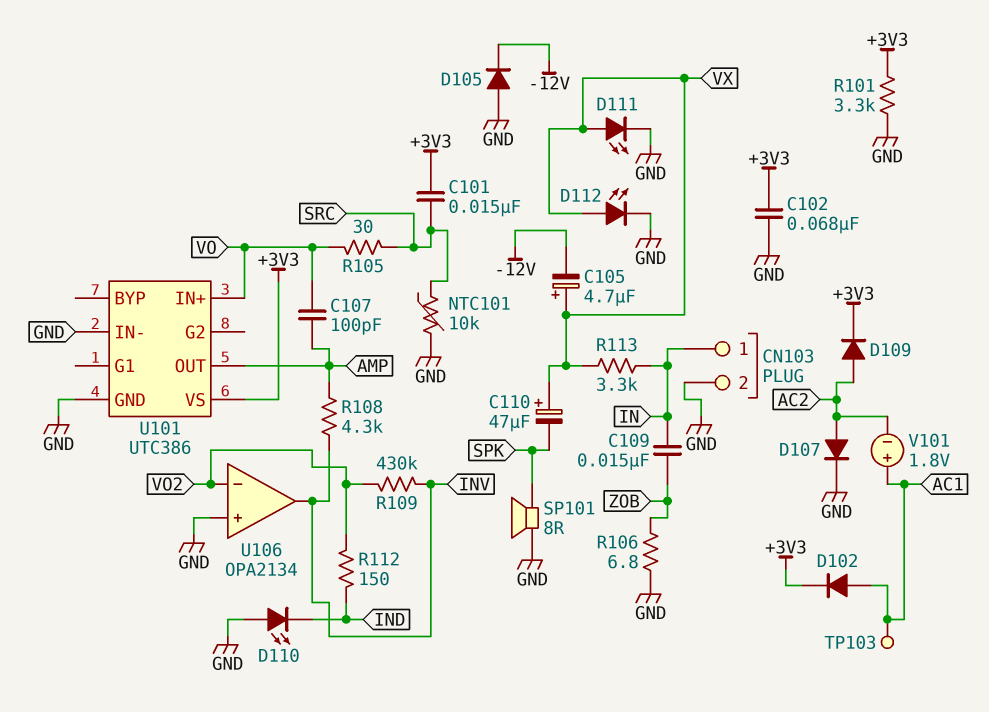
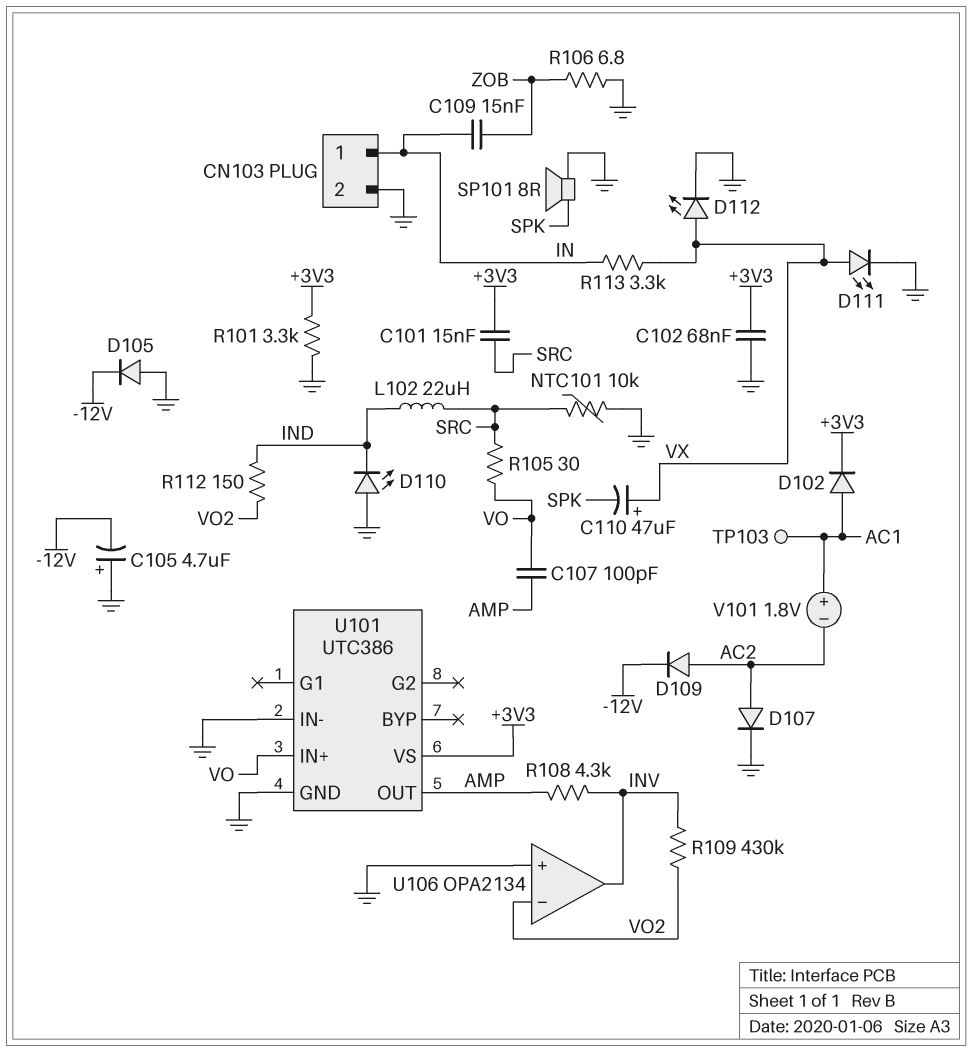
C105: 4.7uF (plus VX, minus -12V) -> 4.7uF (plus GND, minus -12V)
D109: diode (A AC2, K +3V3) -> diode (A AC2, K -12V)
L102: none -> 22uH (IND, SRC)

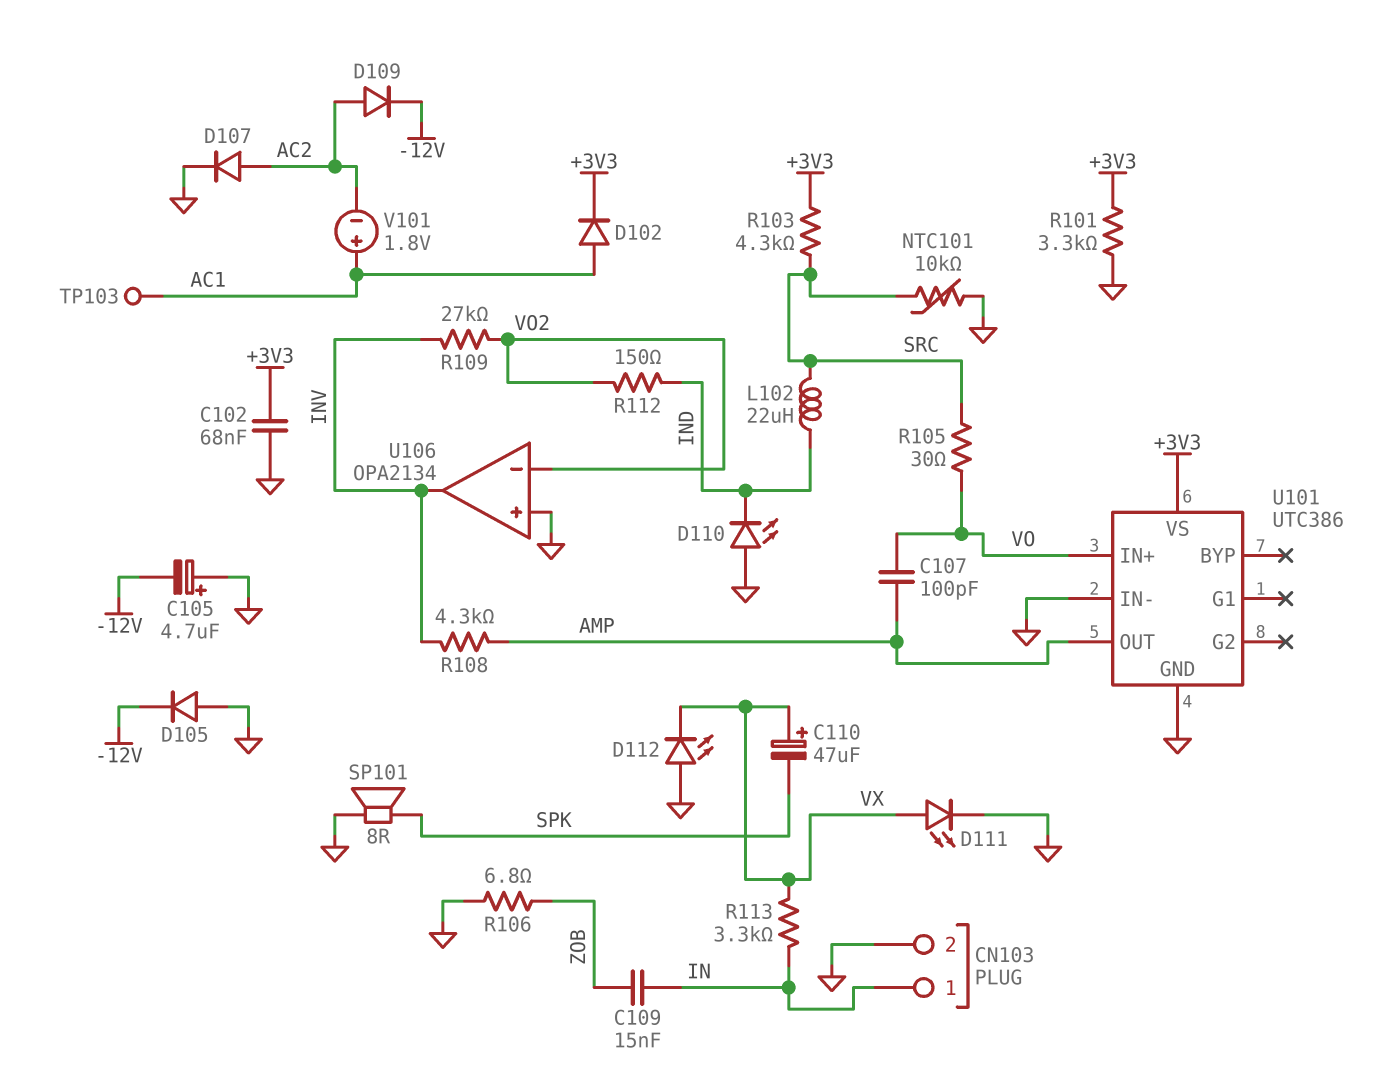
C101: 15nF (+3V3, SRC) -> none
D112: LED (A VX, K GND) -> LED (A GND, K VX)
R103: none -> 4.3k (+3V3, SRC)
R109: 430k (INV, VO2) -> 27k (INV, VO2)

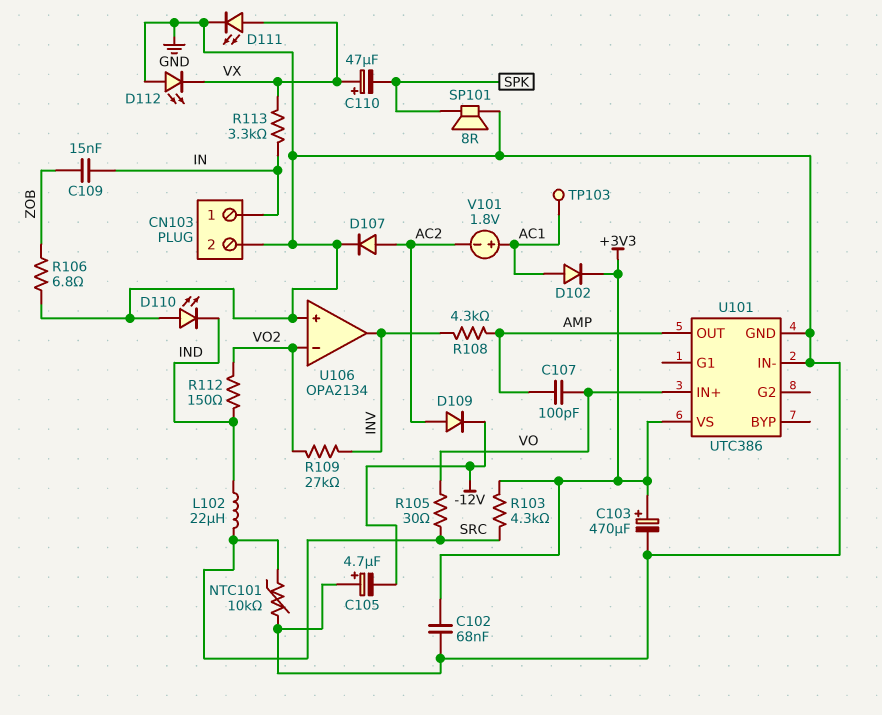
C103: none -> 470uF (plus +3V3, minus GND)
D105: diode (A GND, K -12V) -> none
R101: 3.3k (+3V3, GND) -> none

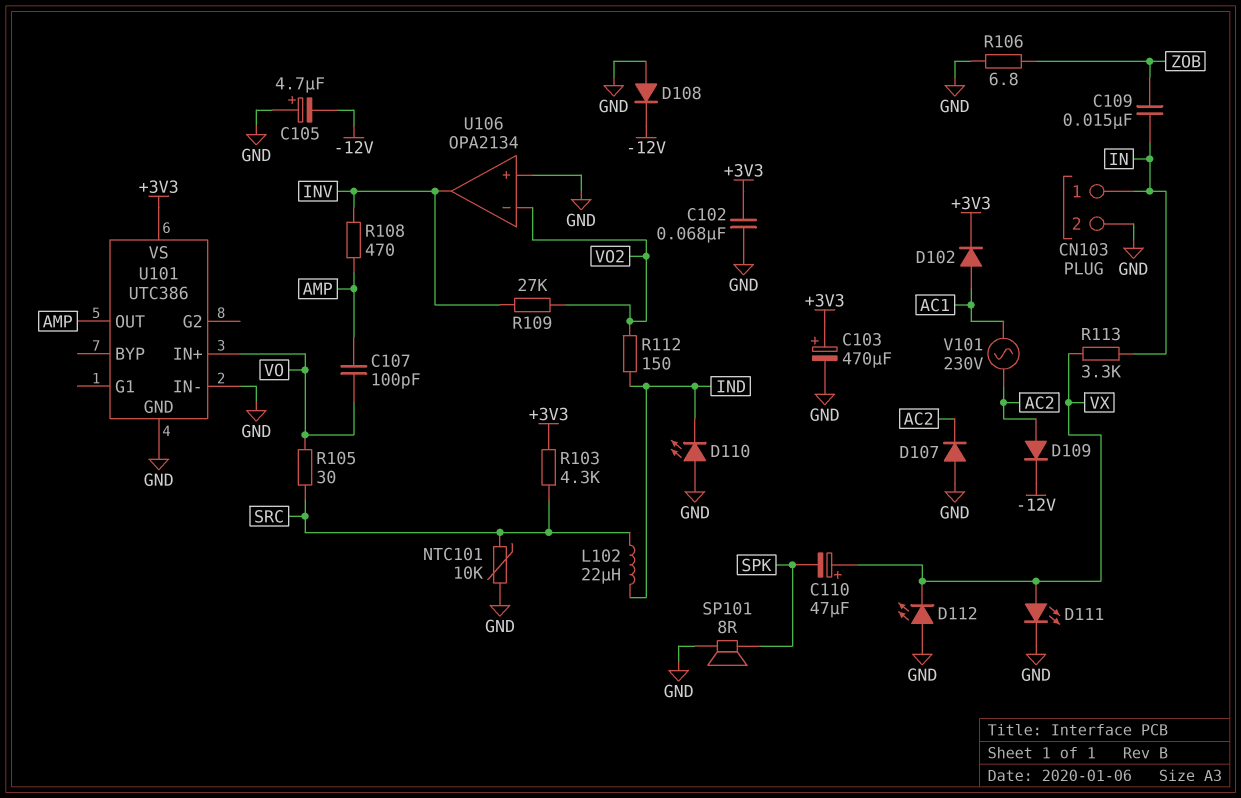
D107: diode (A AC2, K GND) -> diode (A GND, K AC2)
D108: none -> diode (A GND, K -12V)
R108: 4.3k (AMP, INV) -> 470 (AMP, INV)
TP103: test point (AC1) -> none
V101: 1.8V (plus AC1, minus AC2) -> AC 230V (AC1, AC2)

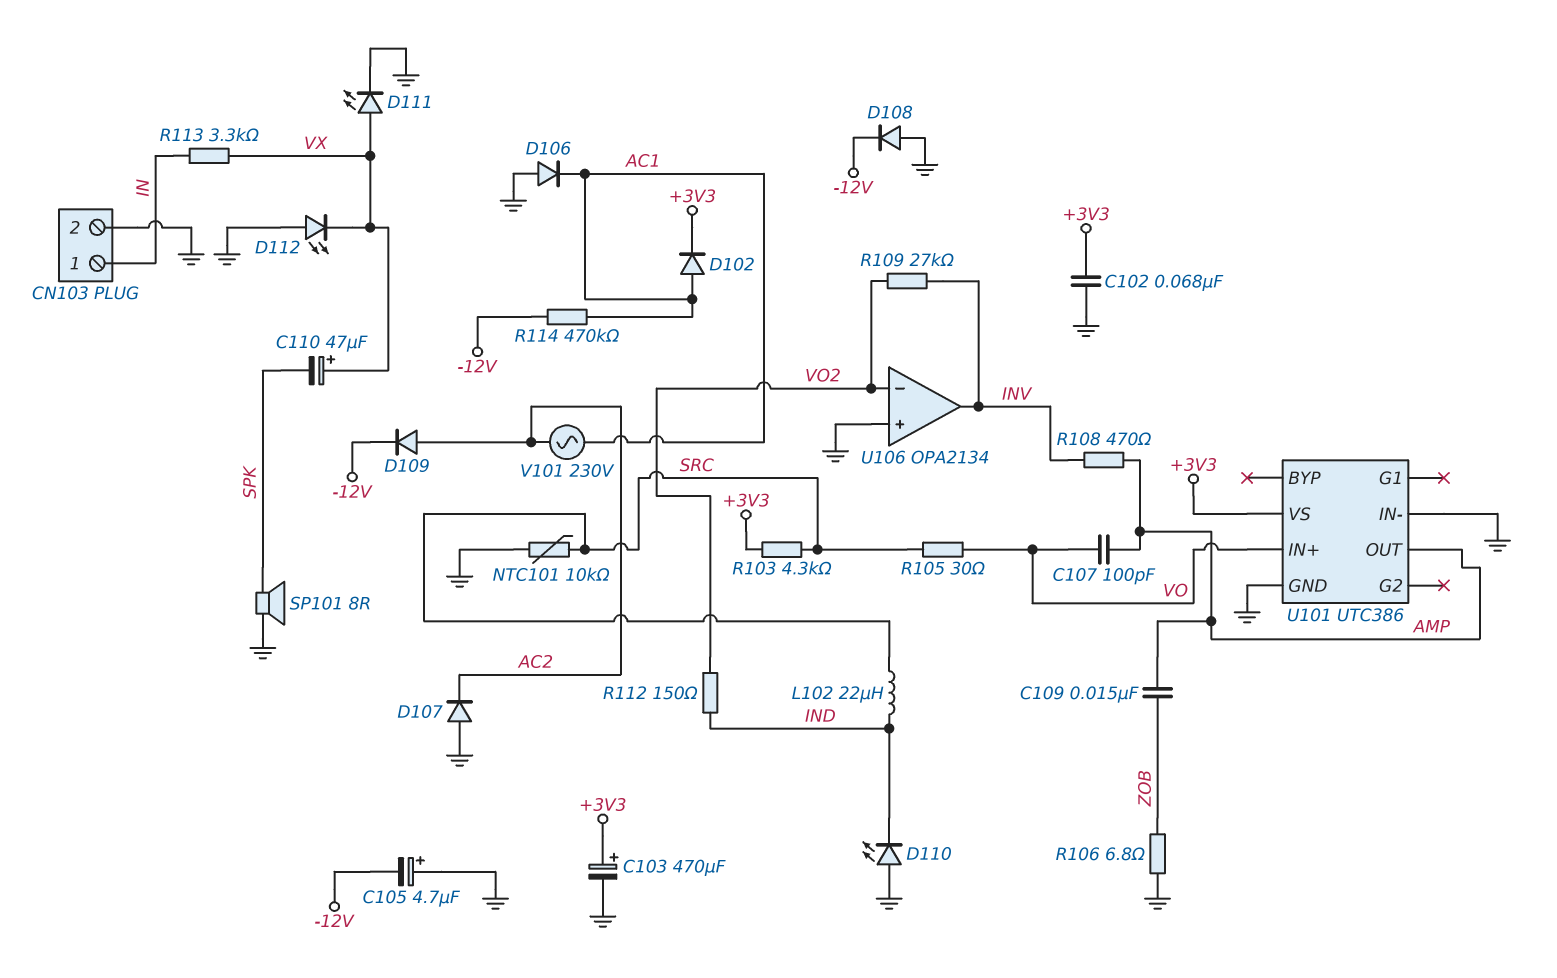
C109: 15nF (IN, ZOB) -> 15nF (AMP, ZOB)
D106: none -> diode (A GND, K AC1)
R114: none -> 470k (-12V, AC1)

